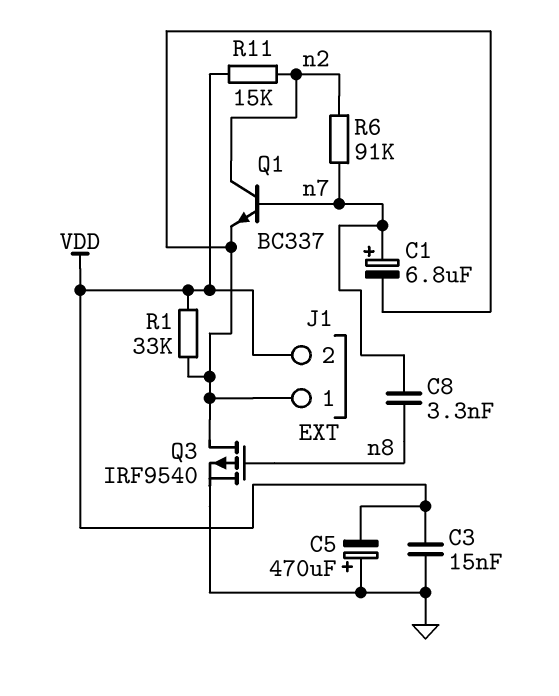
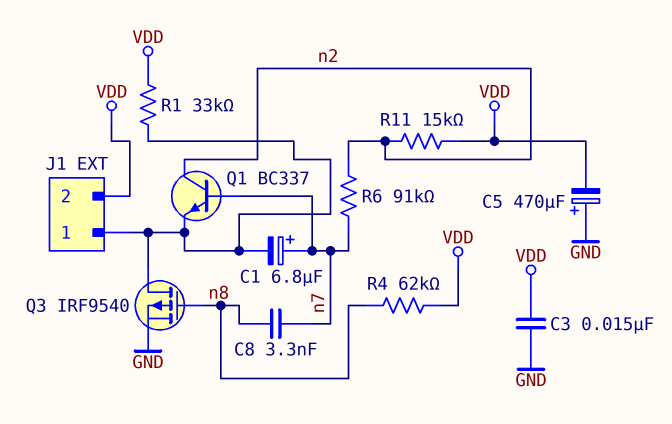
R4: none -> 62k (VDD, n8)

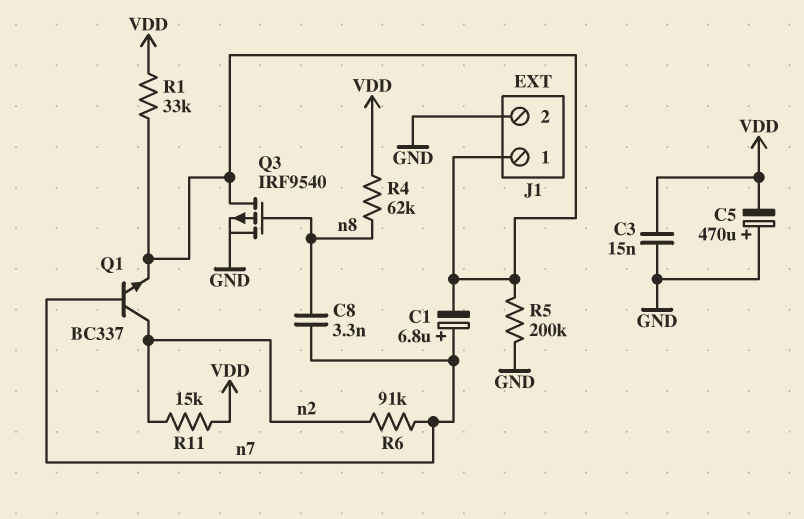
J1 pin 2: VDD -> GND
R5: none -> 200k (GND, J1/1)

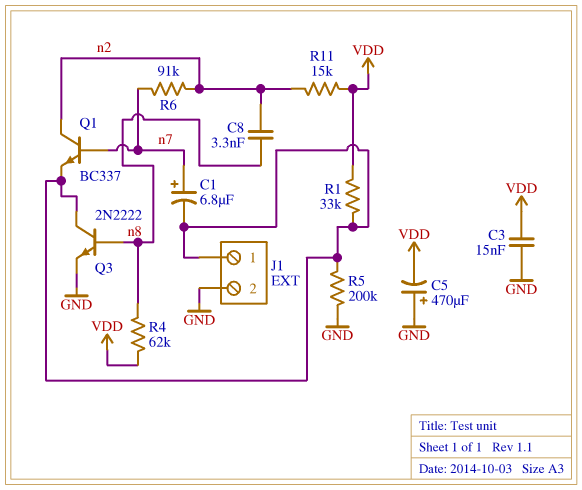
C8: 3.3nF (n7, n8) -> 3.3nF (n2, n8)
Q3: PMOS IRF9540 (G n8, D J1/1, S GND) -> NPN 2N2222 (B n8, C J1/1, E GND)

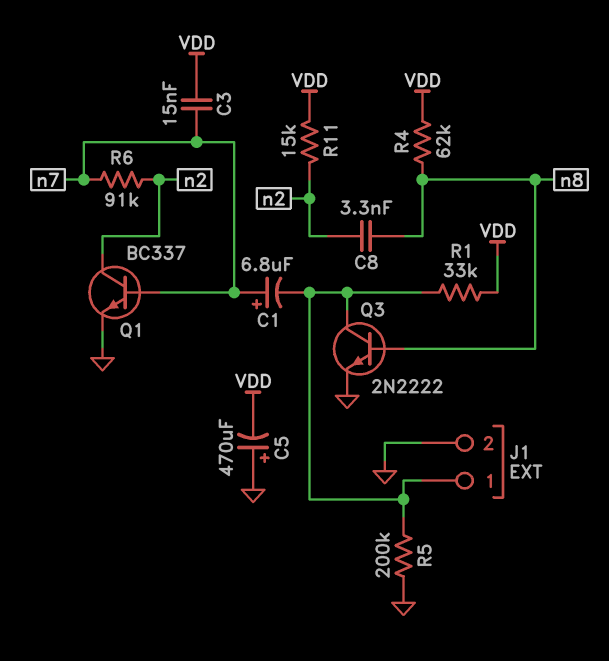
C3: 15nF (GND, VDD) -> 15nF (VDD, n7)
Q1: NPN BC337 (B n7, C n2, E J1/1) -> NPN BC337 (B n7, C n2, E GND)

